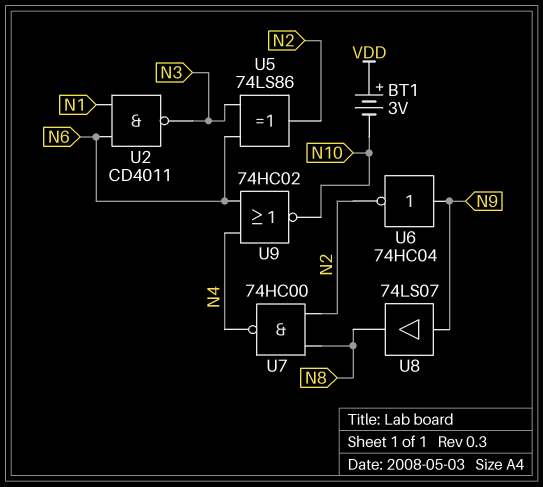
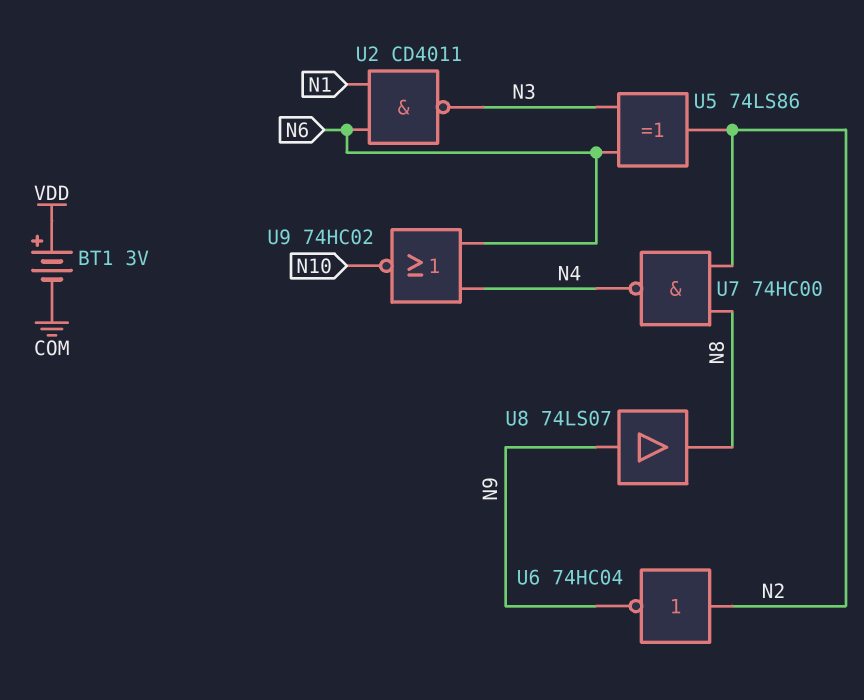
BT1: 3V (plus VDD, minus N10) -> 3V (plus VDD, minus COM)
U6: NOT 74HC04 (in N9, out N2) -> NOT 74HC04 (in N2, out N9)

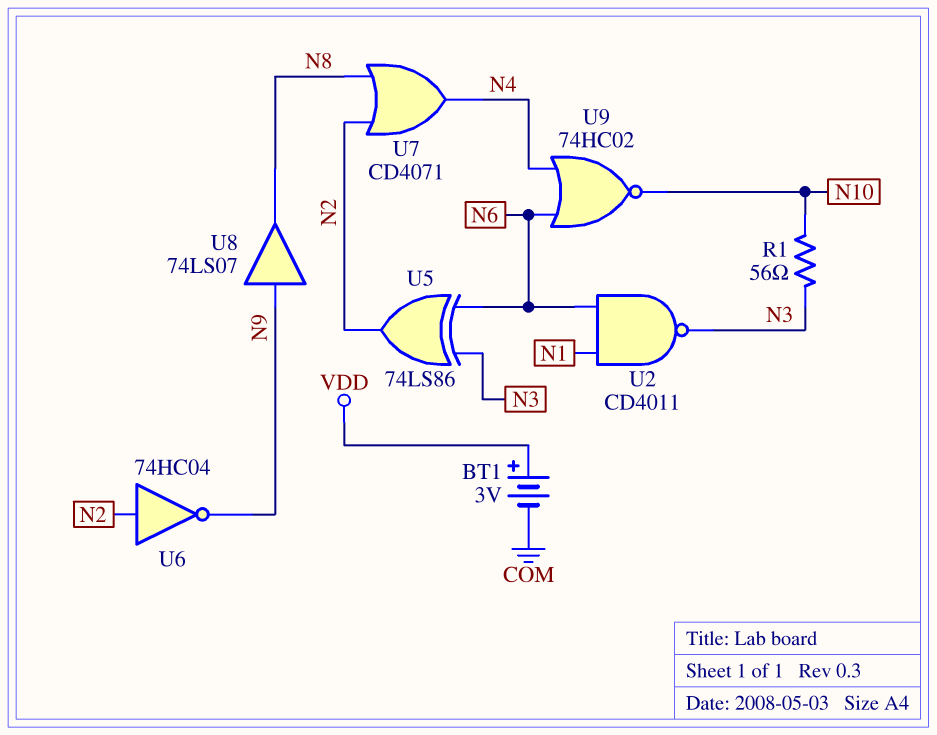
R1: none -> 56 (N3, N10)
U7: NAND 74HC00 (in N2, in N8, out N4) -> OR CD4071 (in N2, in N8, out N4)

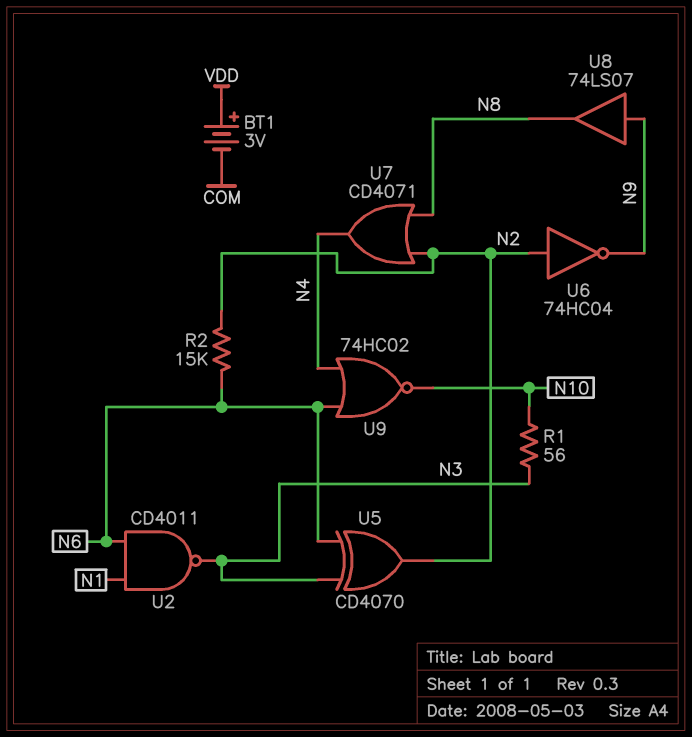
R2: none -> 15k (N2, N6)
U5: XOR 74LS86 (in N3, in N6, out N2) -> XOR CD4070 (in N3, in N6, out N2)

